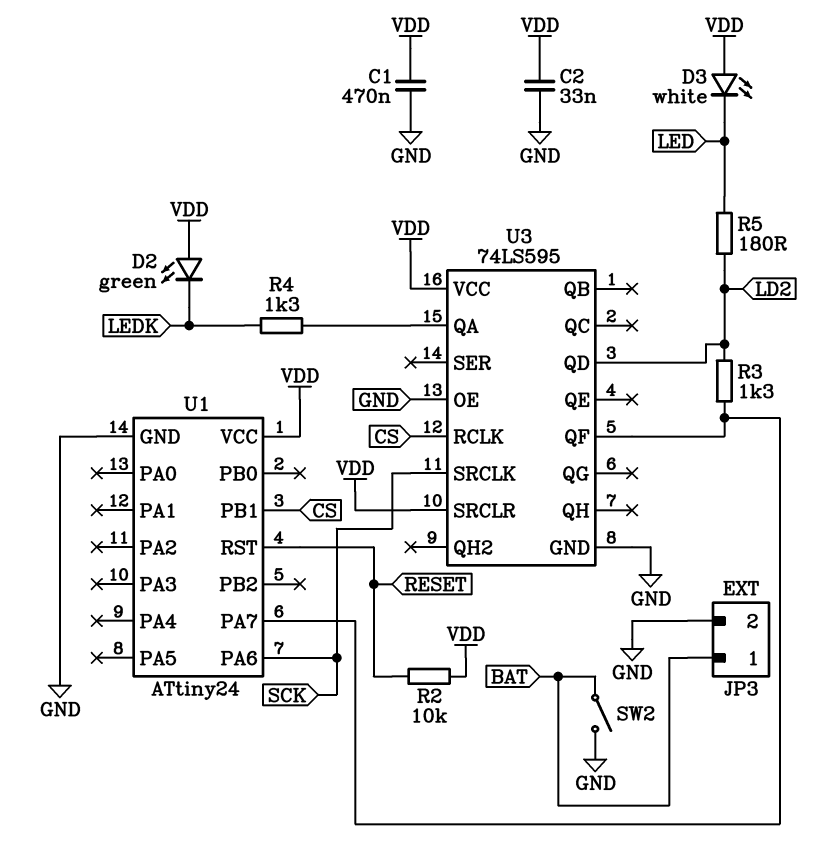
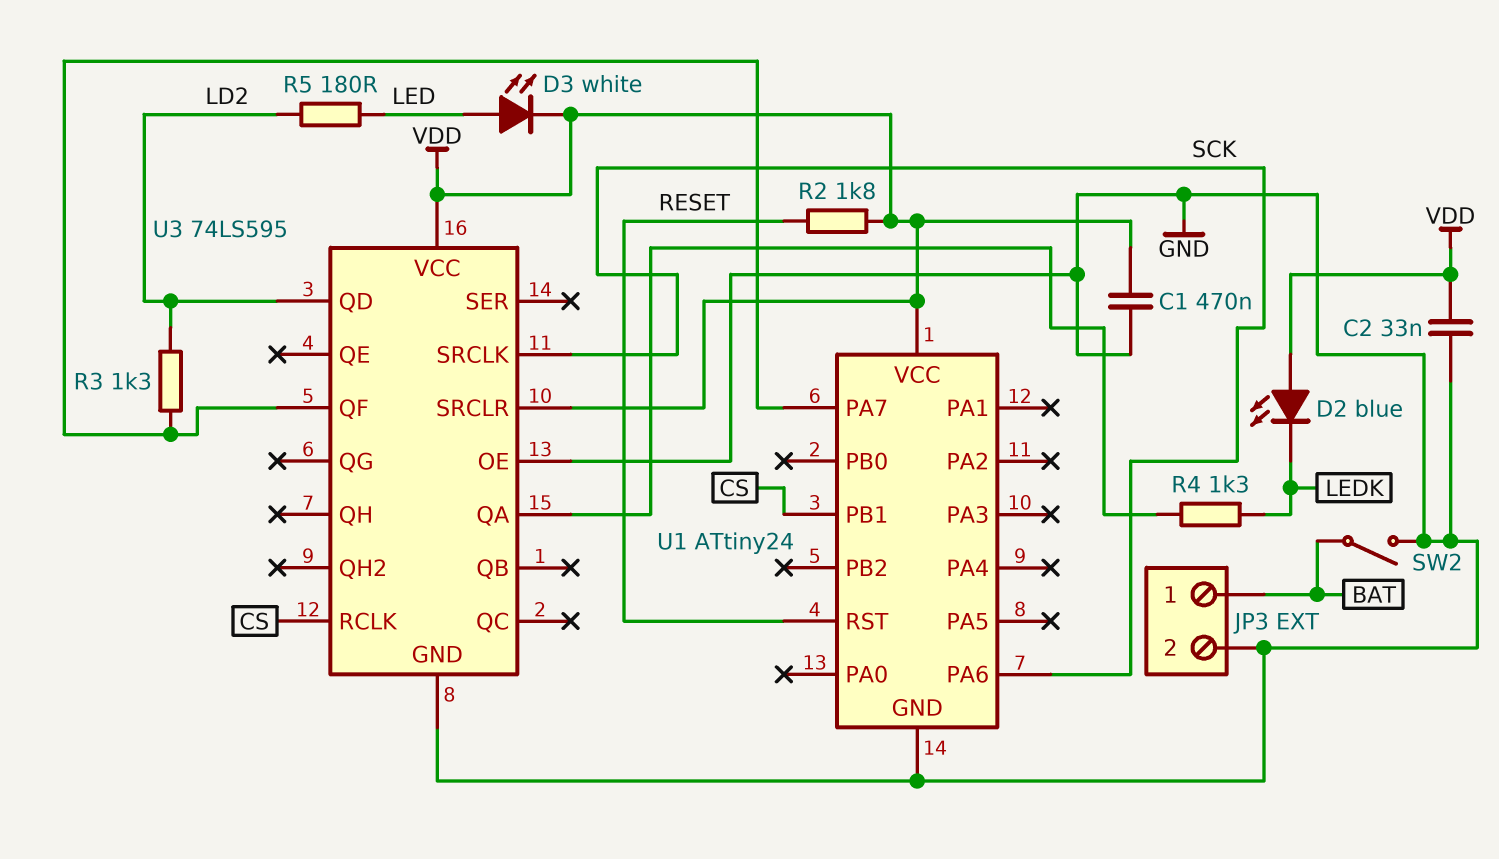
D2: LED green (A VDD, K LEDK) -> LED blue (A VDD, K LEDK)
D3: LED white (A VDD, K LED) -> LED white (A LED, K VDD)
R2: 10k (RESET, VDD) -> 1.8k (RESET, VDD)

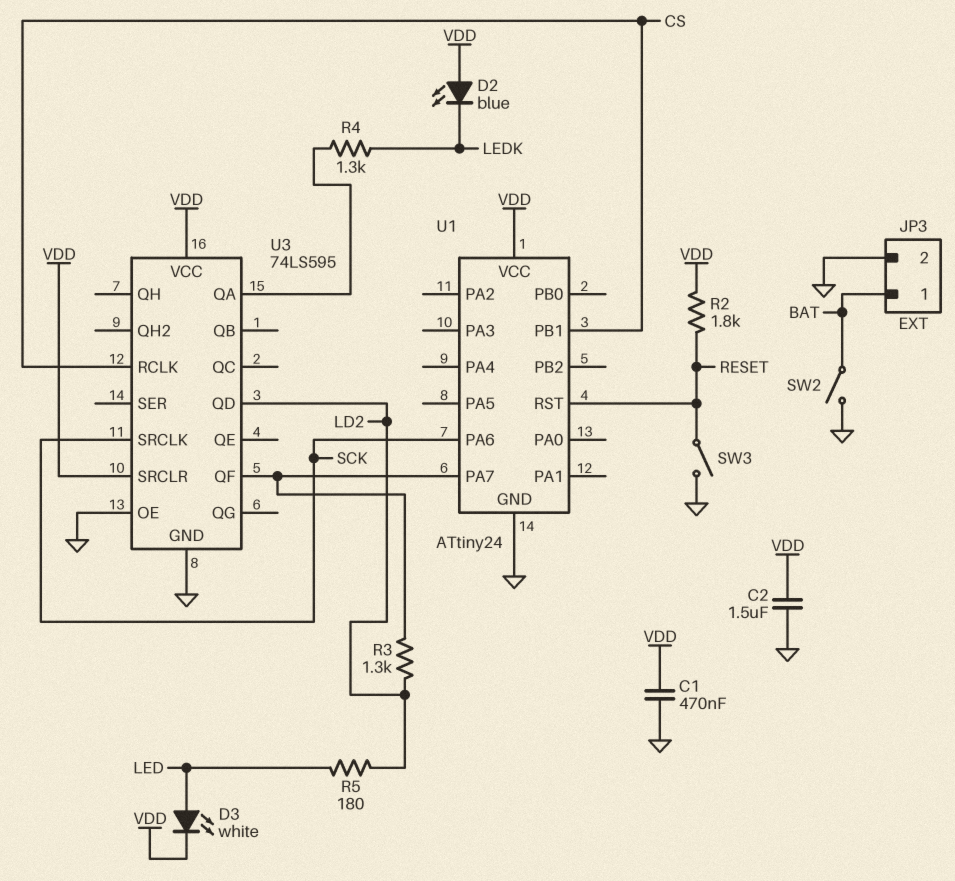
C2: 33nF (GND, VDD) -> 1.5uF (GND, VDD)
SW3: none -> switch (GND, RESET)

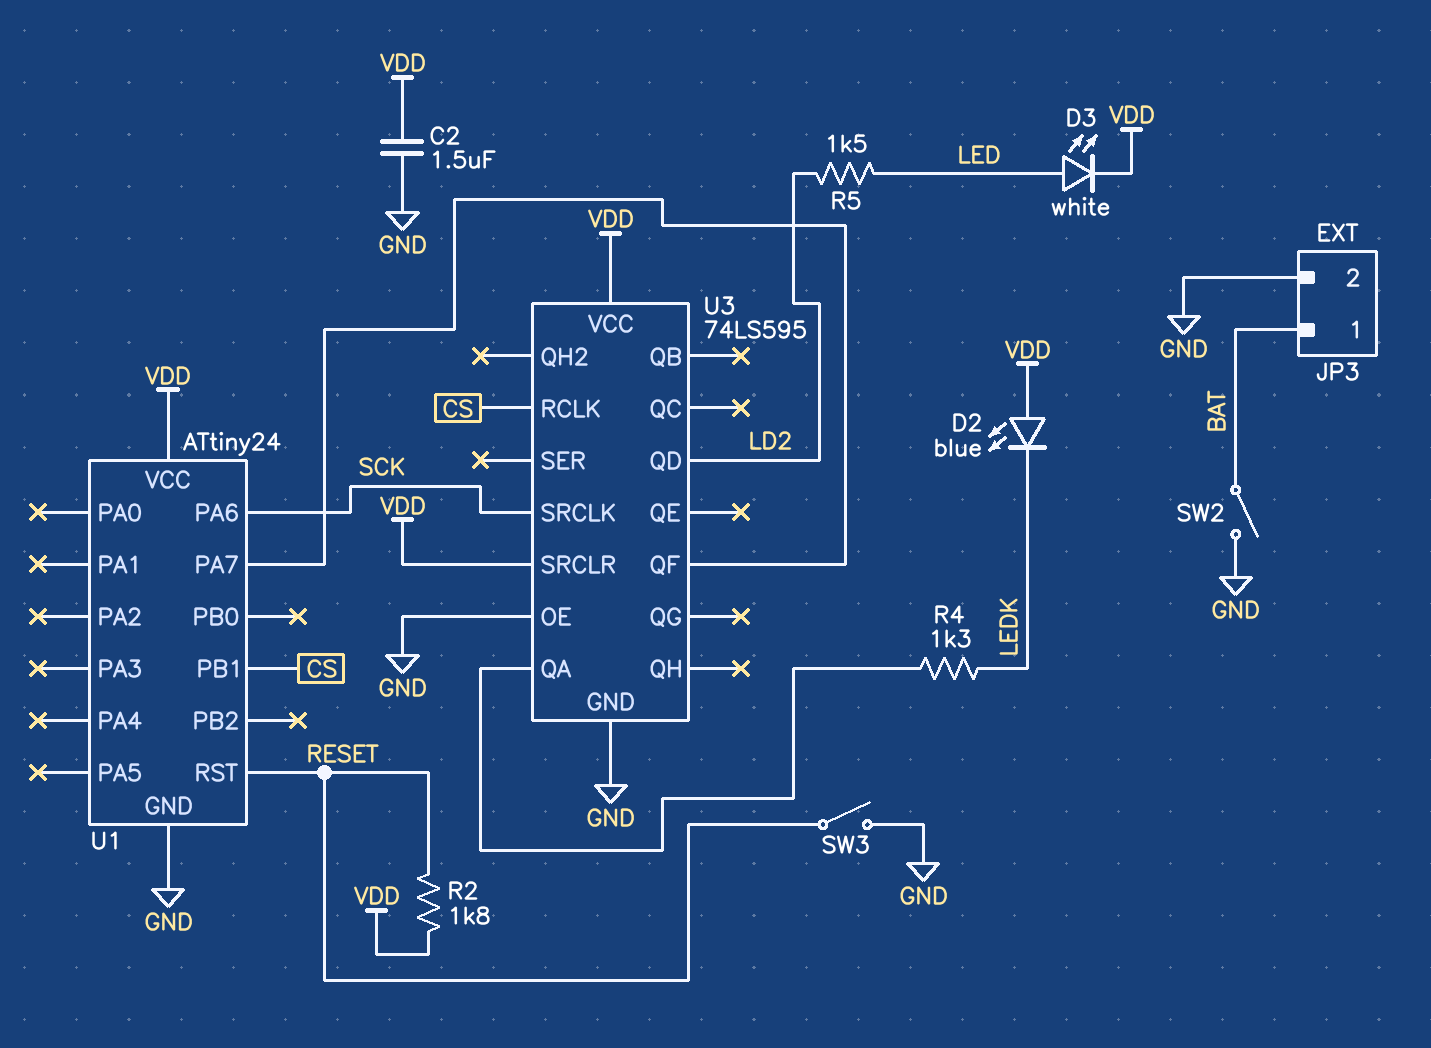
C1: 470nF (GND, VDD) -> none
R3: 1.3k (LD2, U1/PA7) -> none
R5: 180 (LD2, LED) -> 1.5k (LD2, LED)

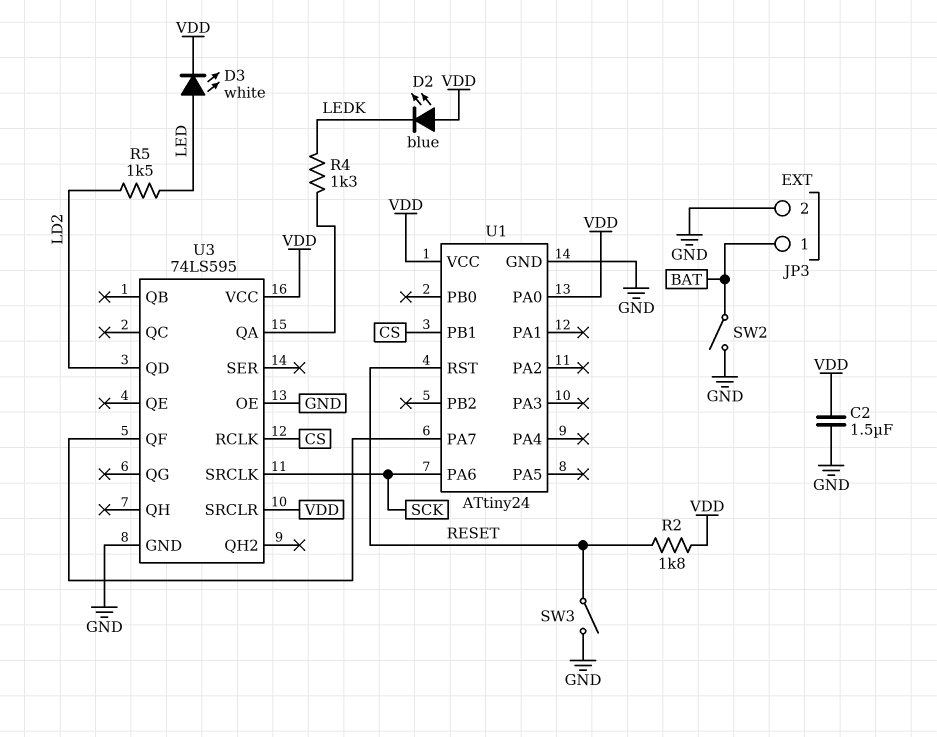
U1 pin PA0: none -> VDD

